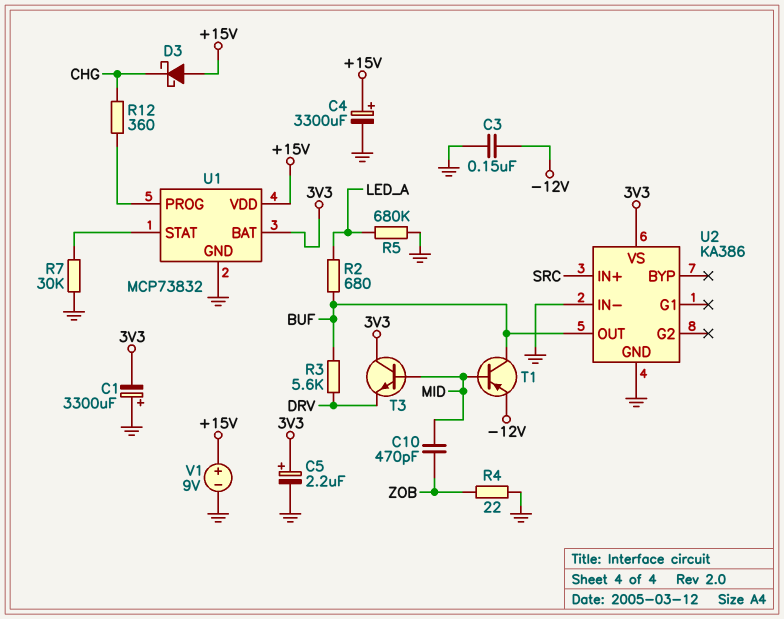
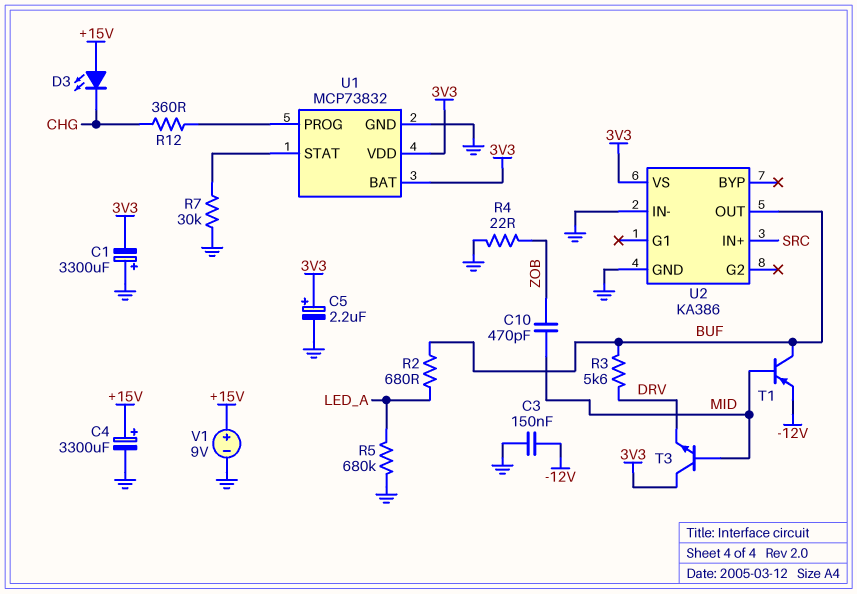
D3: schottky (A +15V, K CHG) -> LED (A +15V, K CHG)
U1 pin VDD: +15V -> 3V3

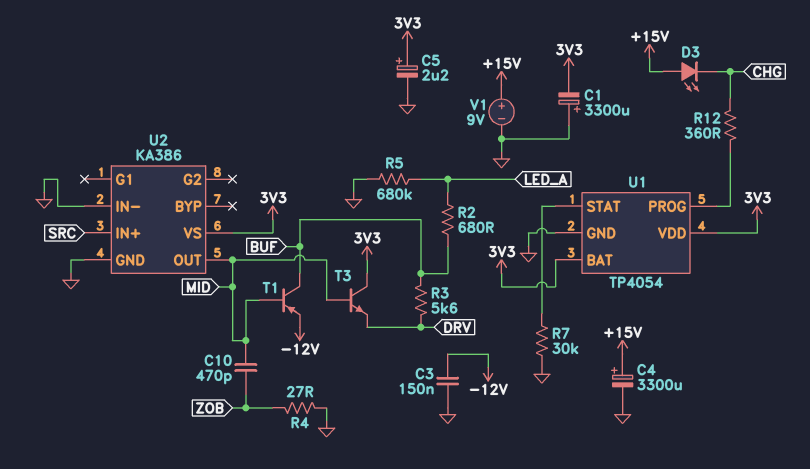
R4: 22 (GND, ZOB) -> 27 (GND, ZOB)
U1: MCP73832 -> TP4054
U2 pin OUT: BUF -> MID

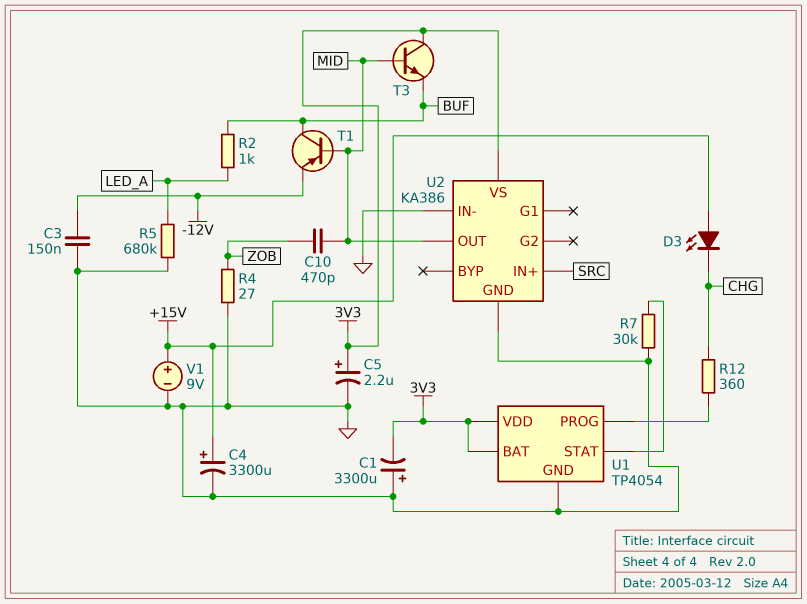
R2: 680 (BUF, LED_A) -> 1k (BUF, LED_A)
R3: 5.6k (BUF, DRV) -> none
T3: NPN (B MID, C 3V3, E DRV) -> NPN (B MID, C 3V3, E BUF)

